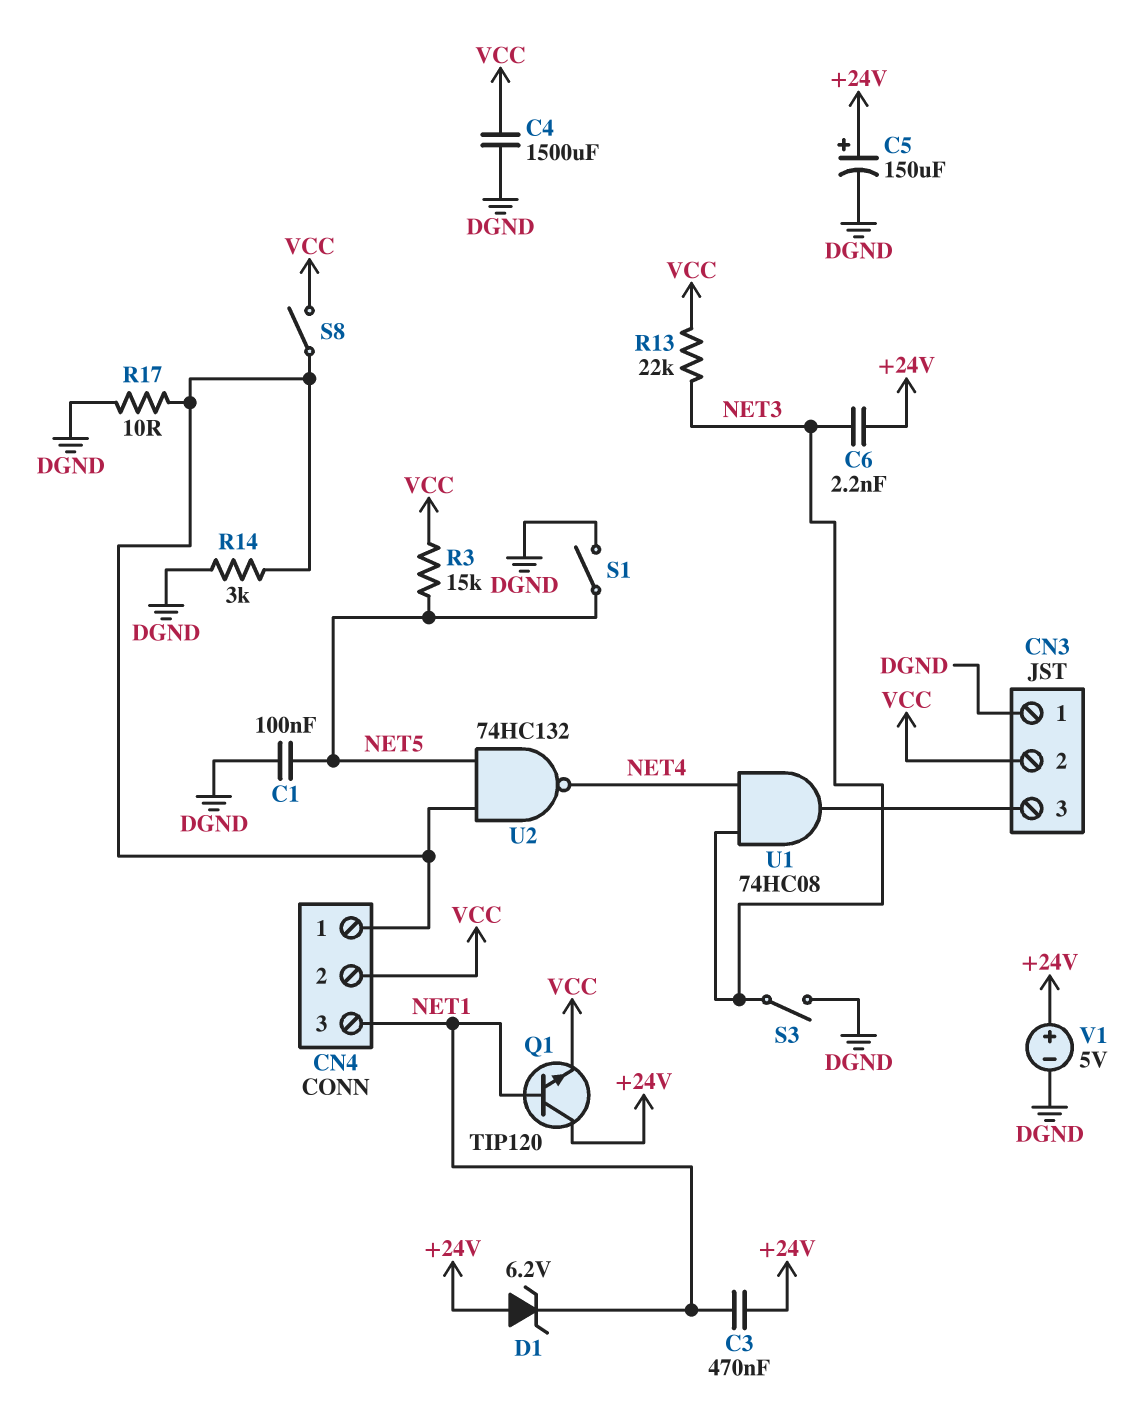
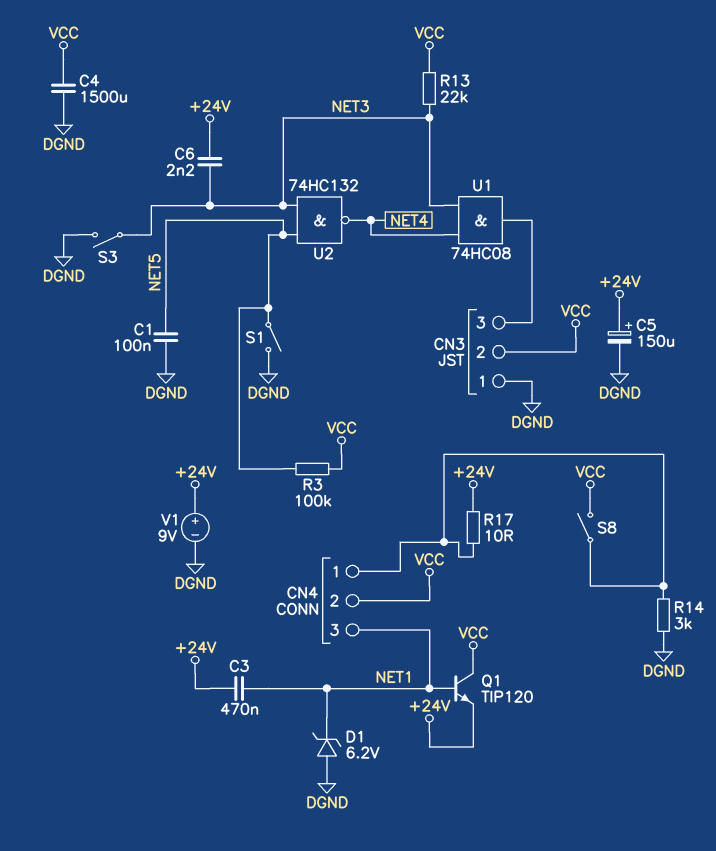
D1: zener 6.2V (A +24V, K NET1) -> zener 6.2V (A DGND, K NET1)
Q1: NPN TIP120 (B NET1, C +24V, E VCC) -> NPN TIP120 (B NET1, C VCC, E +24V)
R3: 15k (NET5, VCC) -> 100k (NET5, VCC)
R17: 10 (CN4/1, DGND) -> 10 (+24V, CN4/1)
U2: NAND 74HC132 (in CN4/1, in NET5, out NET4) -> NAND 74HC132 (in NET3, in NET5, out NET4)
V1: 5V (plus +24V, minus DGND) -> 9V (plus +24V, minus DGND)

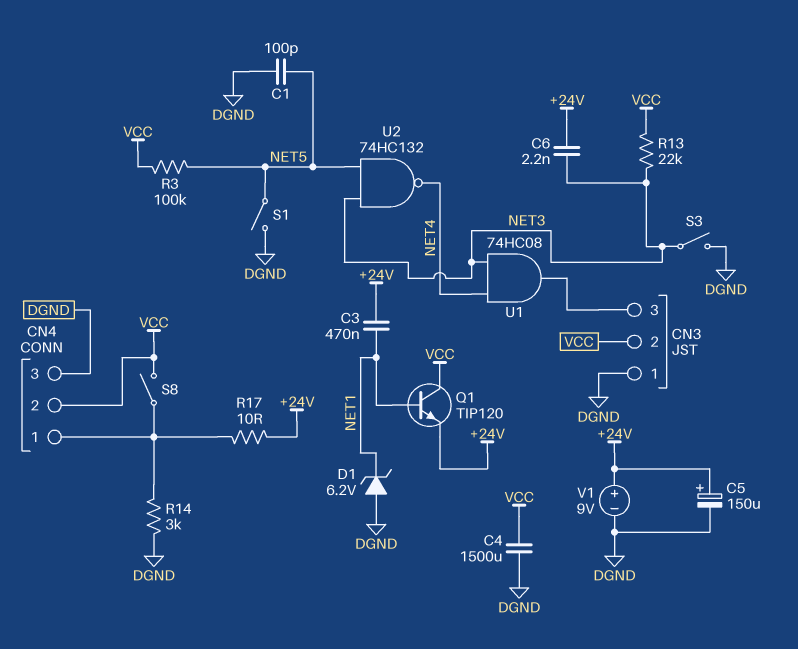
C1: 100nF (DGND, NET5) -> 100pF (DGND, NET5)
CN4 pin 3: NET1 -> DGND

